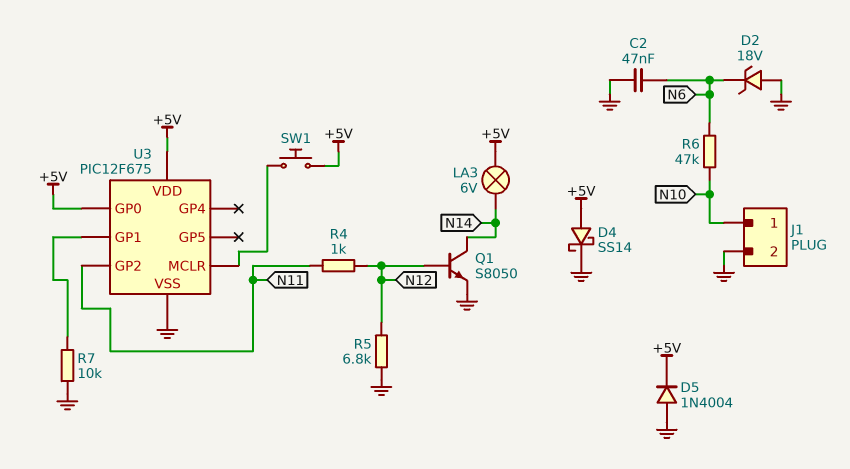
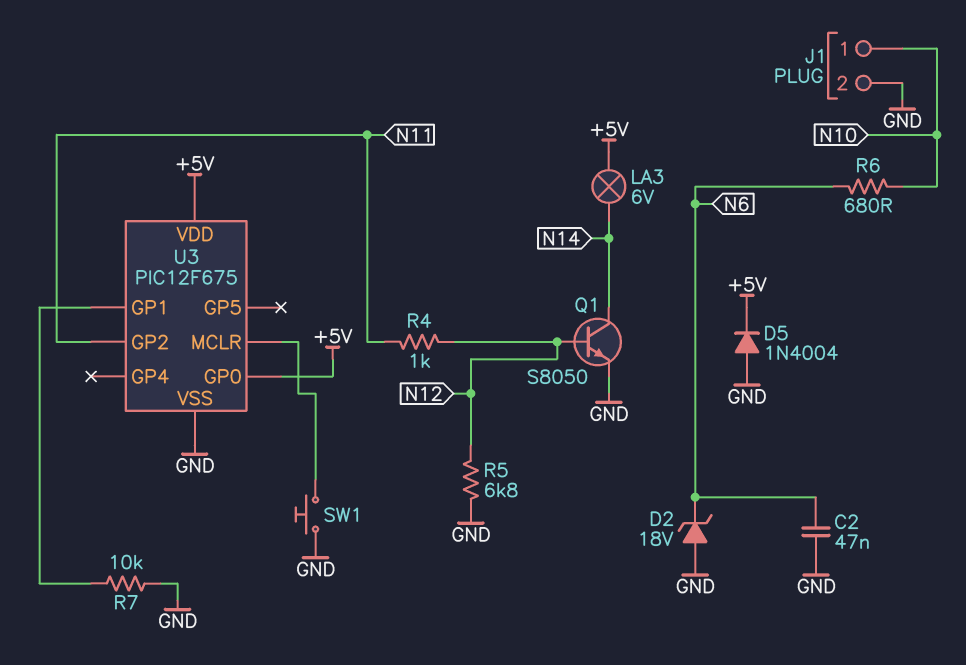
D4: schottky SS14 (A +5V, K GND) -> none
R6: 47k (N6, N10) -> 680 (N6, N10)
SW1: button (+5V, U3/MCLR) -> button (GND, U3/MCLR)

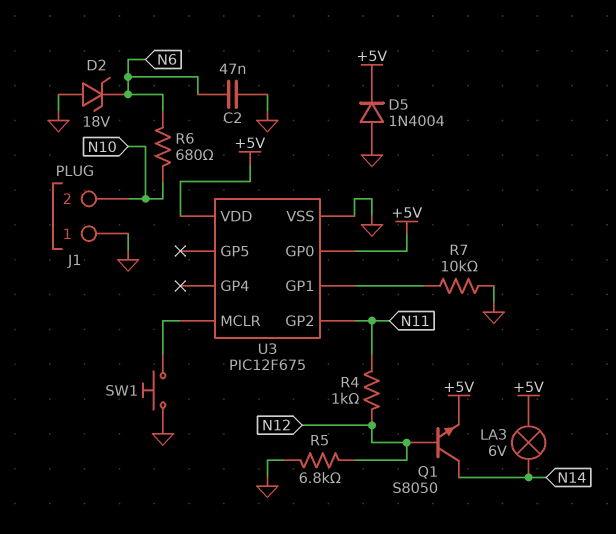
J1 pin 1: N10 -> GND
J1 pin 2: GND -> N10
Q1: NPN S8050 (B N12, C N14, E GND) -> NPN S8050 (B N12, C N14, E +5V)

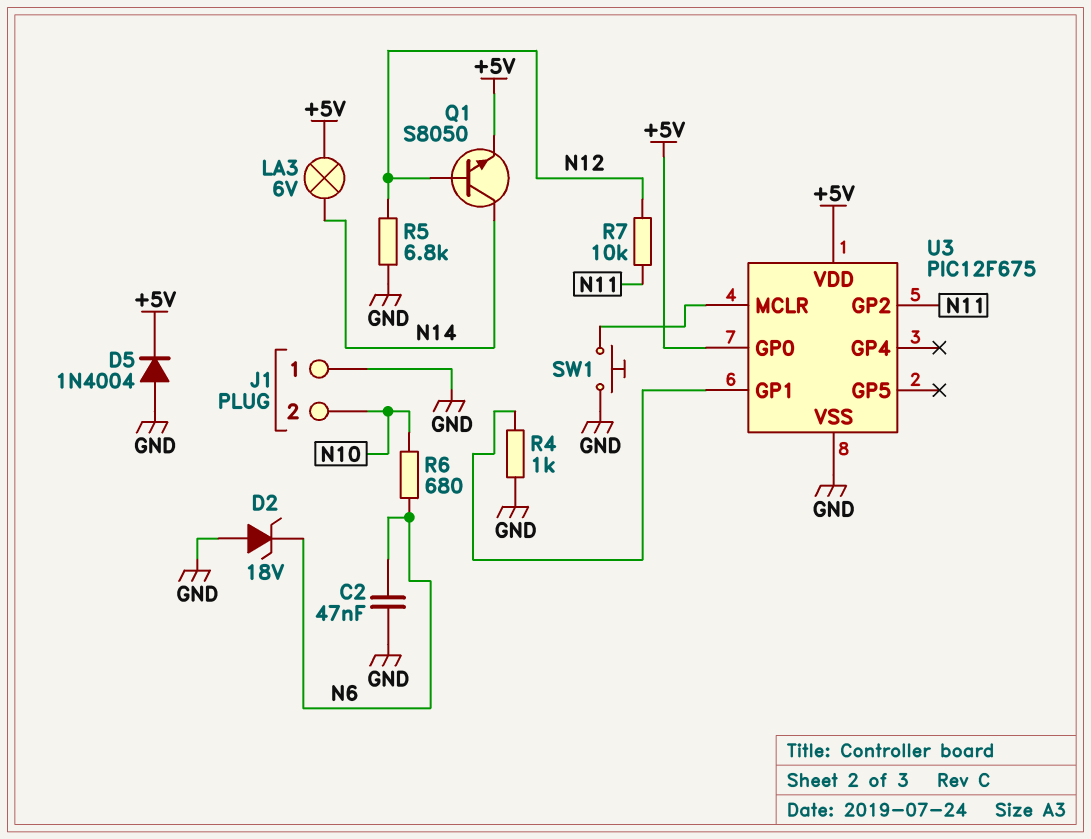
R4: 1k (N11, N12) -> 1k (GND, U3/GP1)
R7: 10k (GND, U3/GP1) -> 10k (N11, N12)

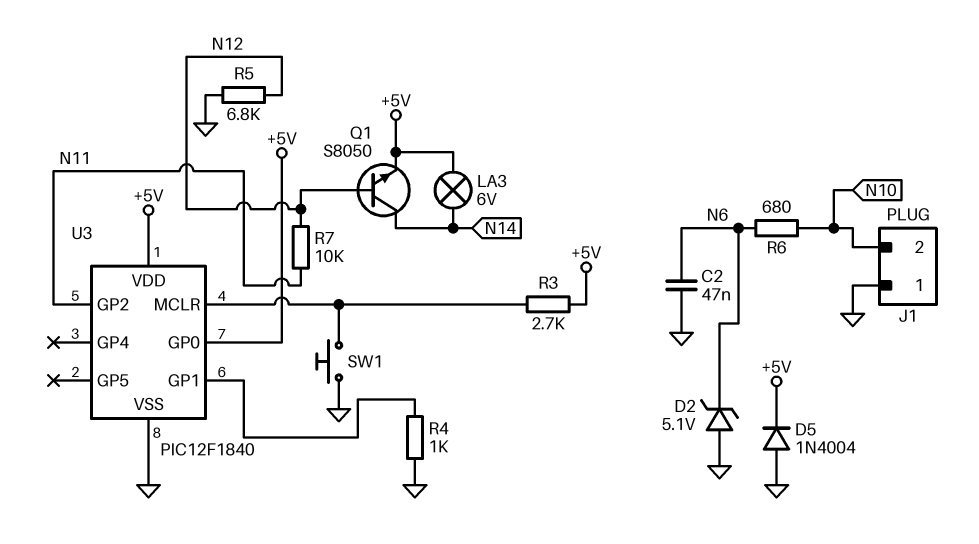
D2: zener 18V (A GND, K N6) -> zener 5.1V (A GND, K N6)
R3: none -> 2.7k (+5V, U3/MCLR)
U3: PIC12F675 -> PIC12F1840

